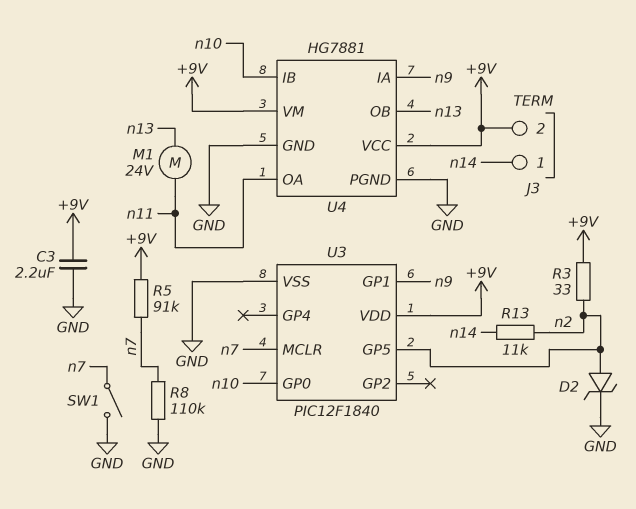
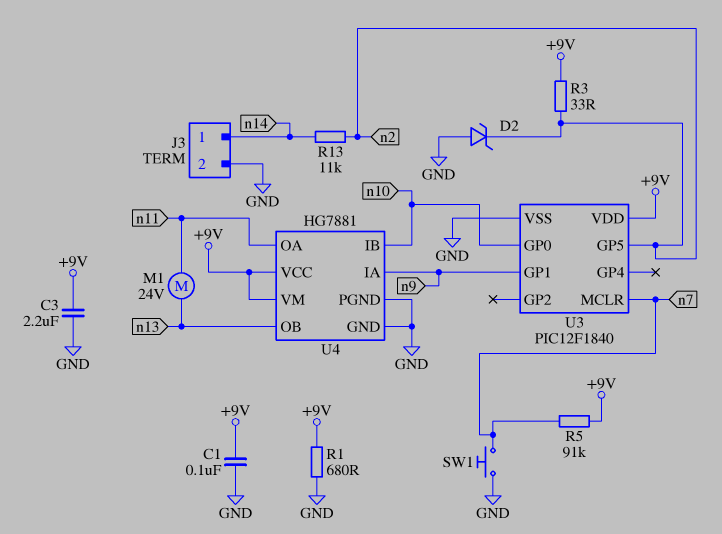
C1: none -> 100nF (+9V, GND)
D2: zener (A n2, K GND) -> zener (A GND, K n2)
J3 pin 2: +9V -> GND
R1: none -> 680 (+9V, GND)
R8: 110k (GND, n7) -> none
SW1: switch (GND, n7) -> button (GND, n7)

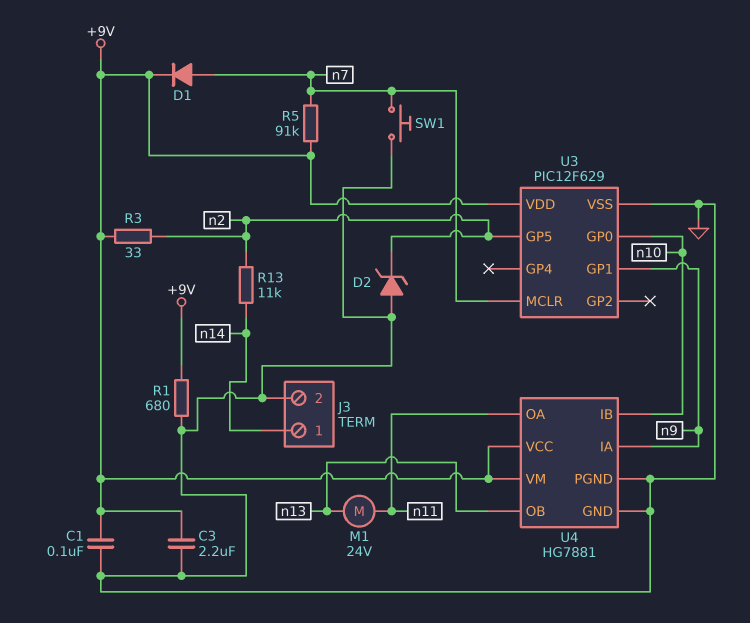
D1: none -> diode (A n7, K +9V)
U3: PIC12F1840 -> PIC12F629

